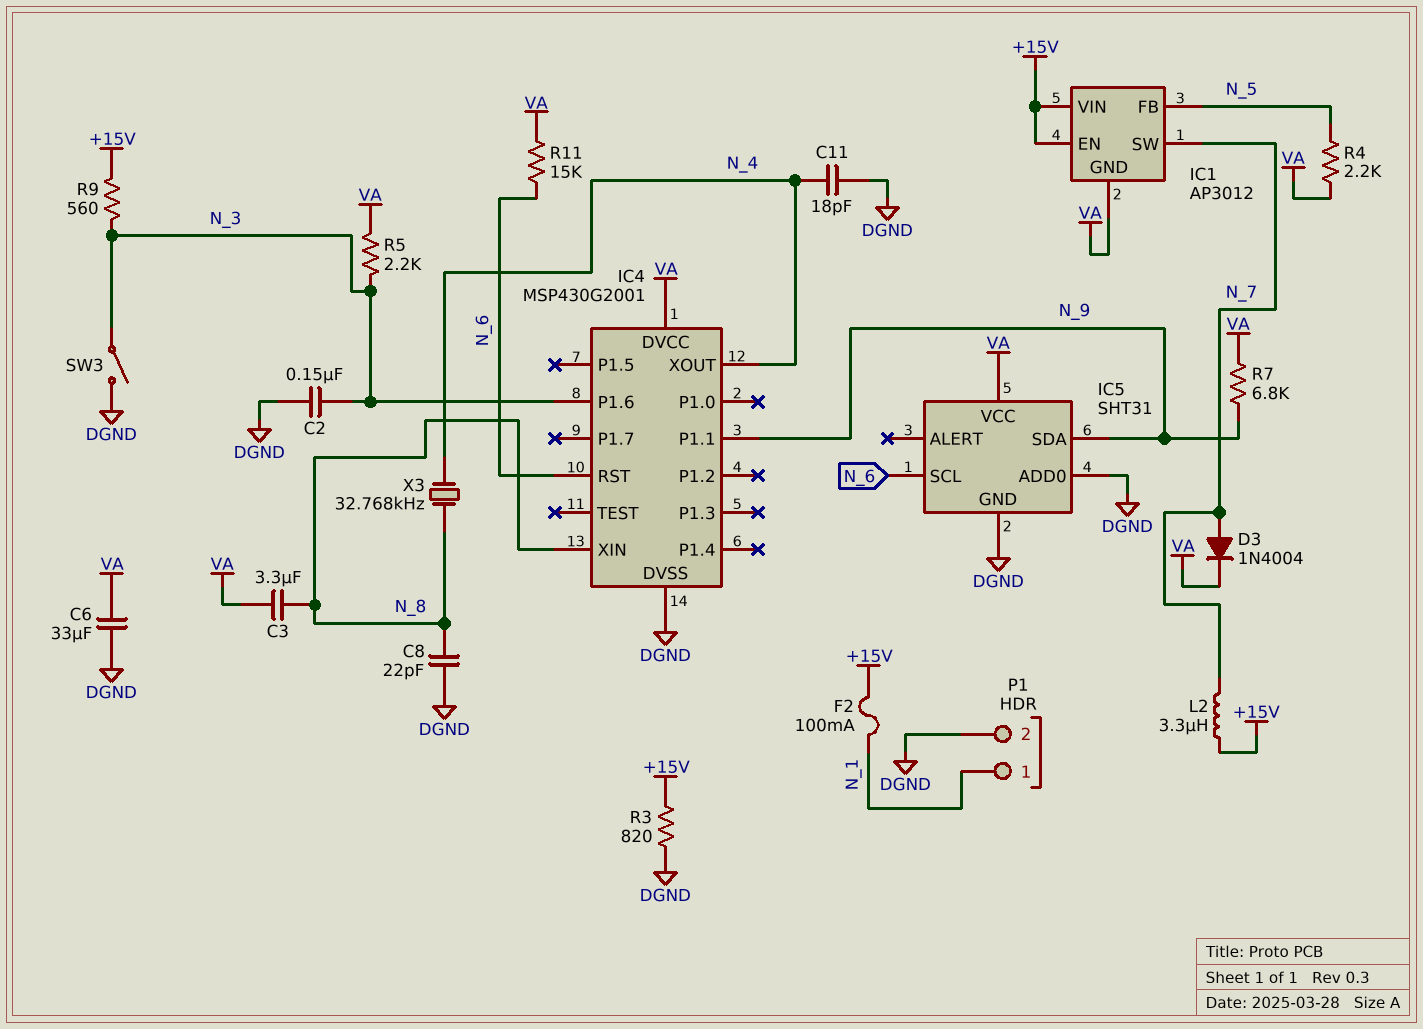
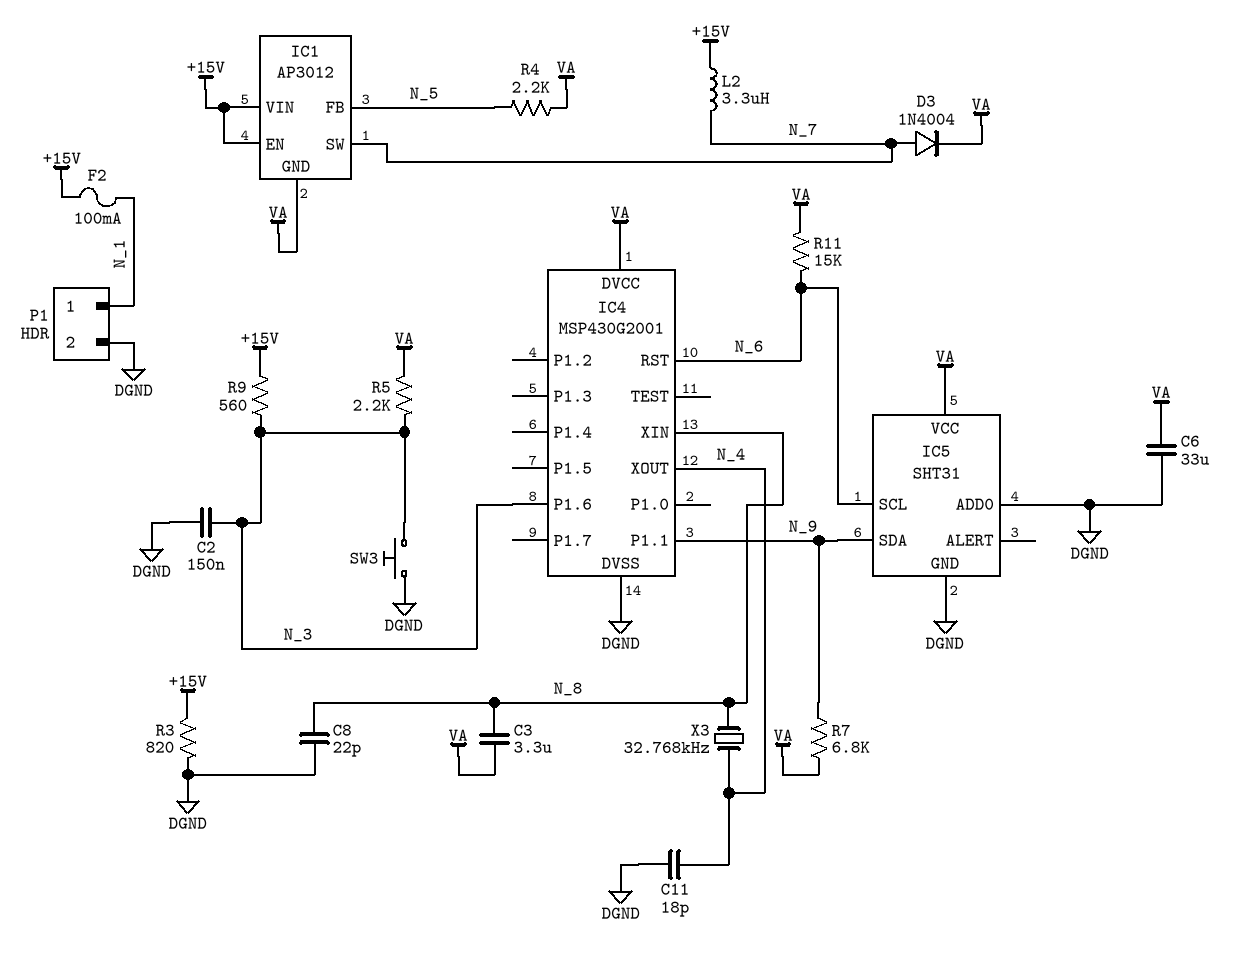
SW3: switch (DGND, N_3) -> button (DGND, N_3)

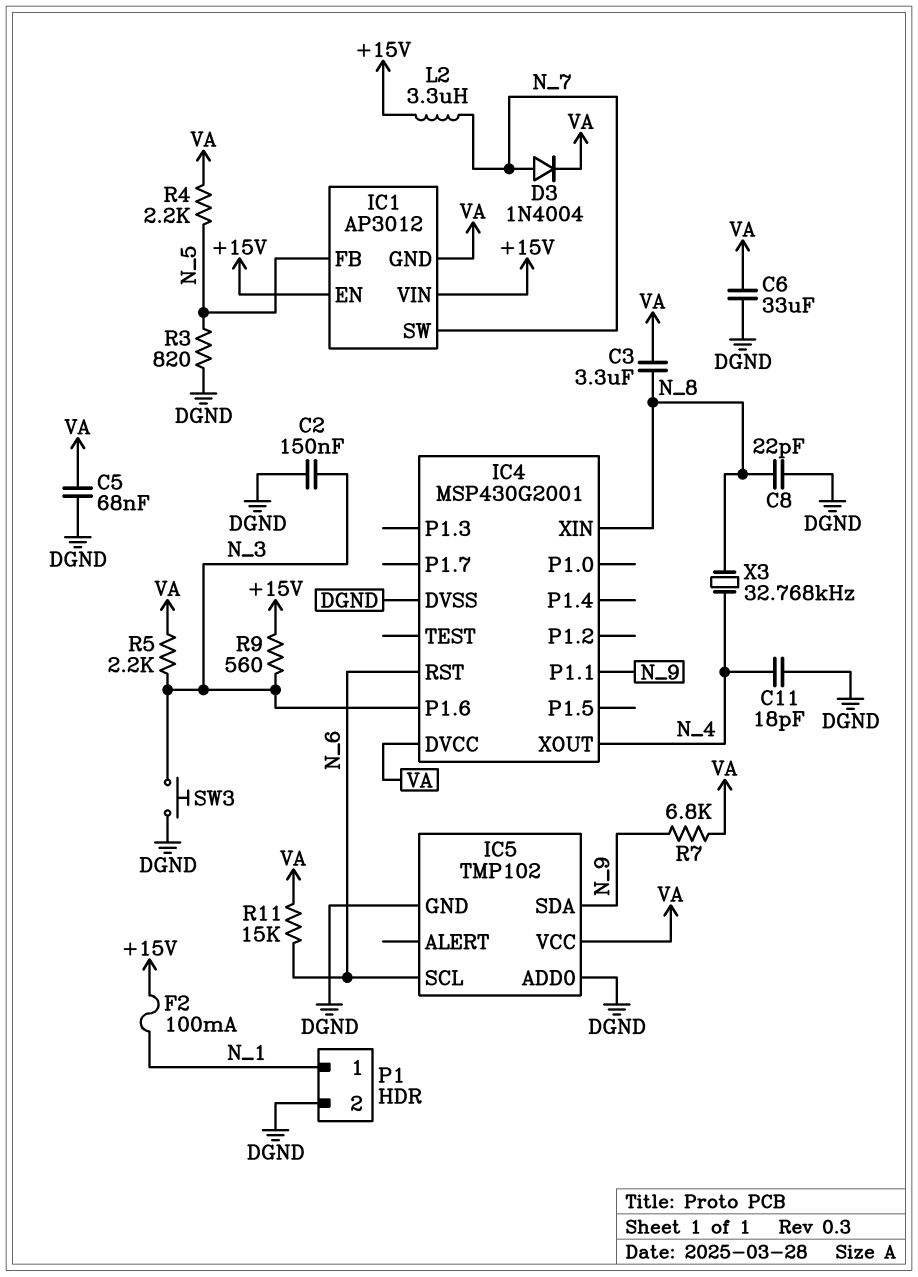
C5: none -> 68nF (DGND, VA)
IC5: SHT31 -> TMP102
R3: 820 (+15V, DGND) -> 820 (DGND, N_5)

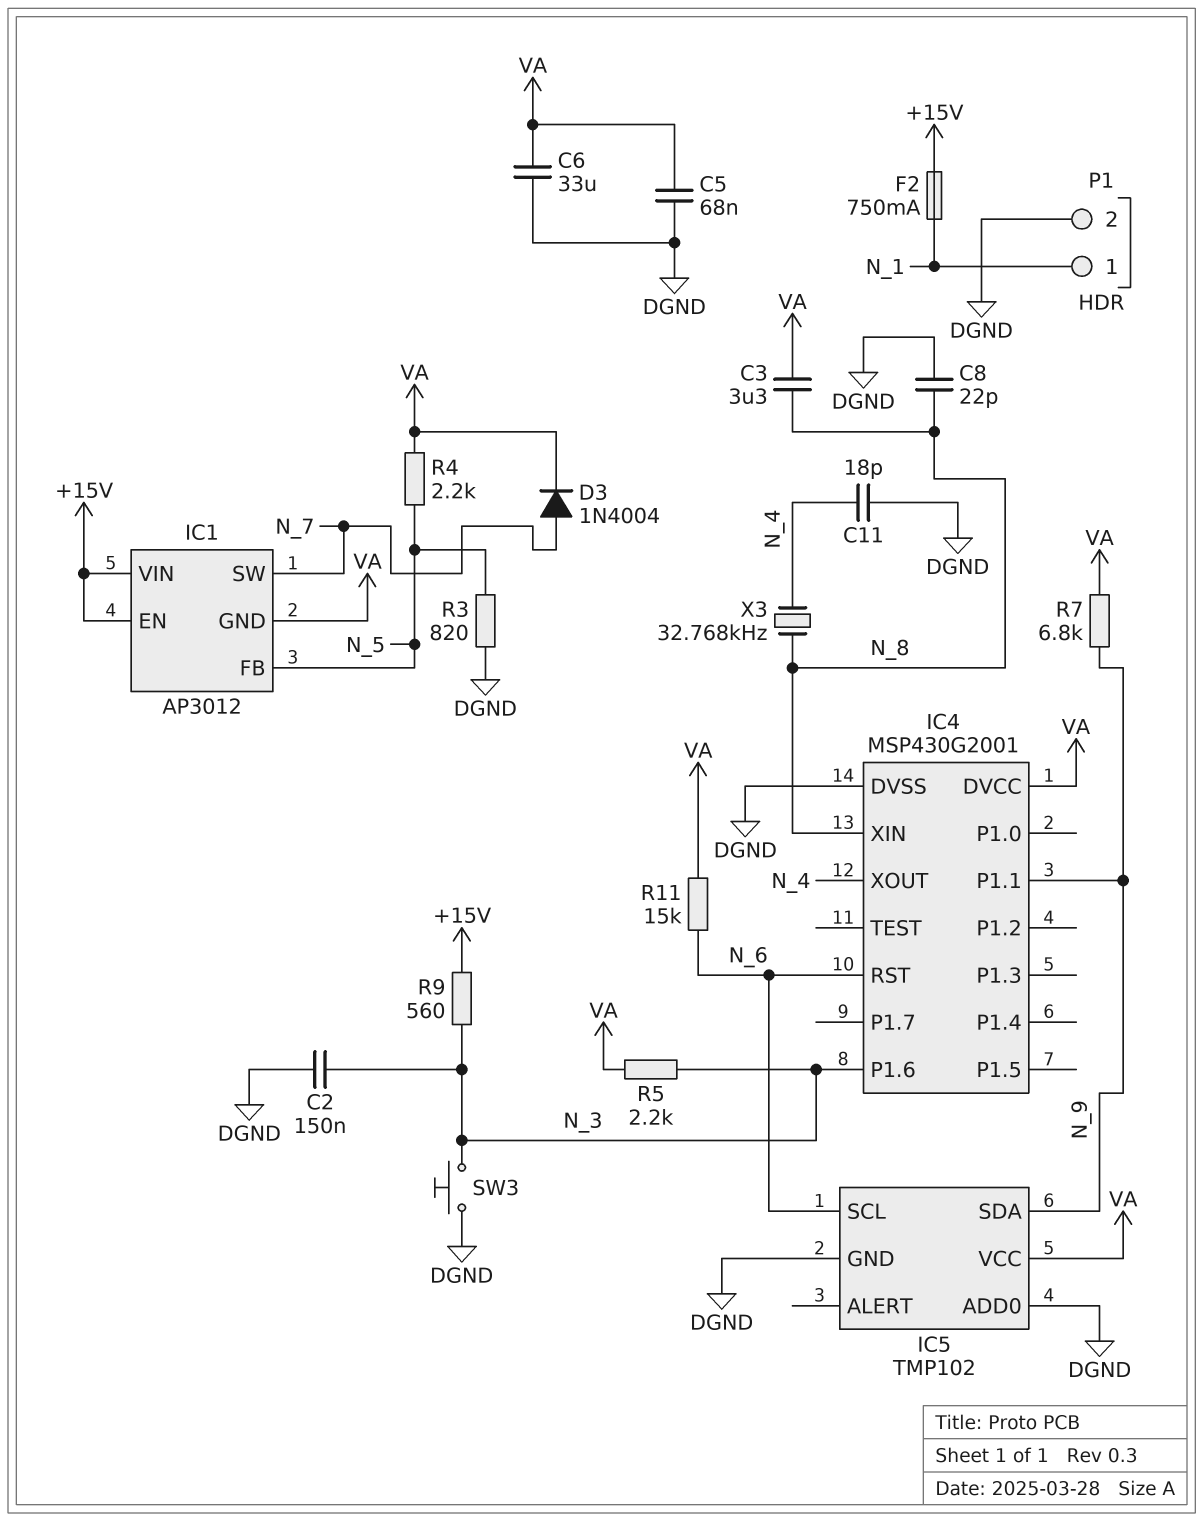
F2: 100mA (+15V, N_1) -> 750mA (+15V, N_1)
L2: 3.3uH (+15V, N_7) -> none

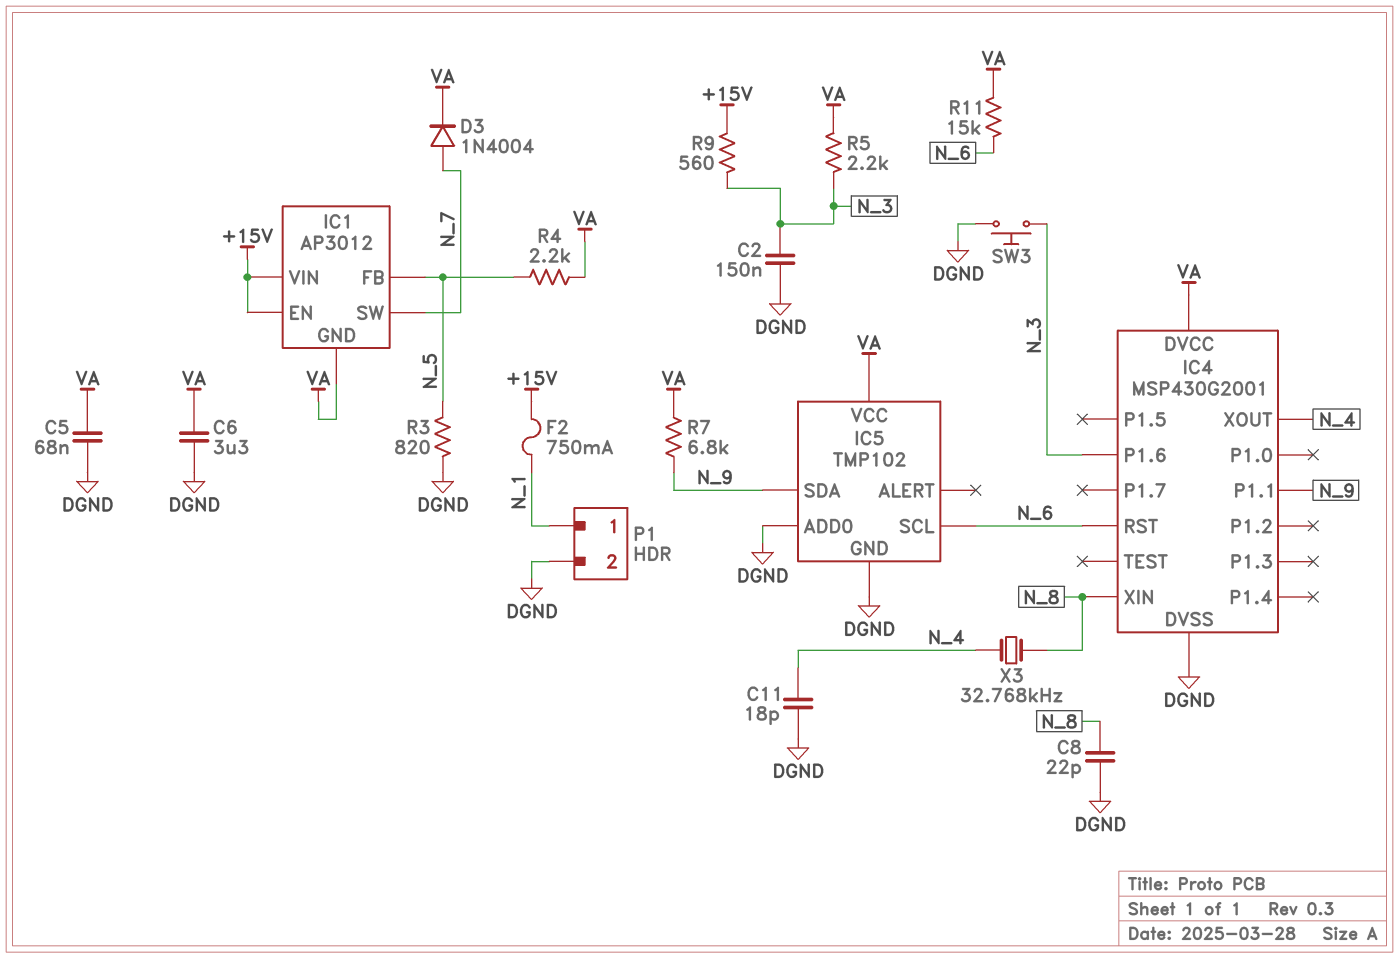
C3: 3.3uF (N_8, VA) -> none
C6: 33uF (DGND, VA) -> 3.3uF (DGND, VA)

